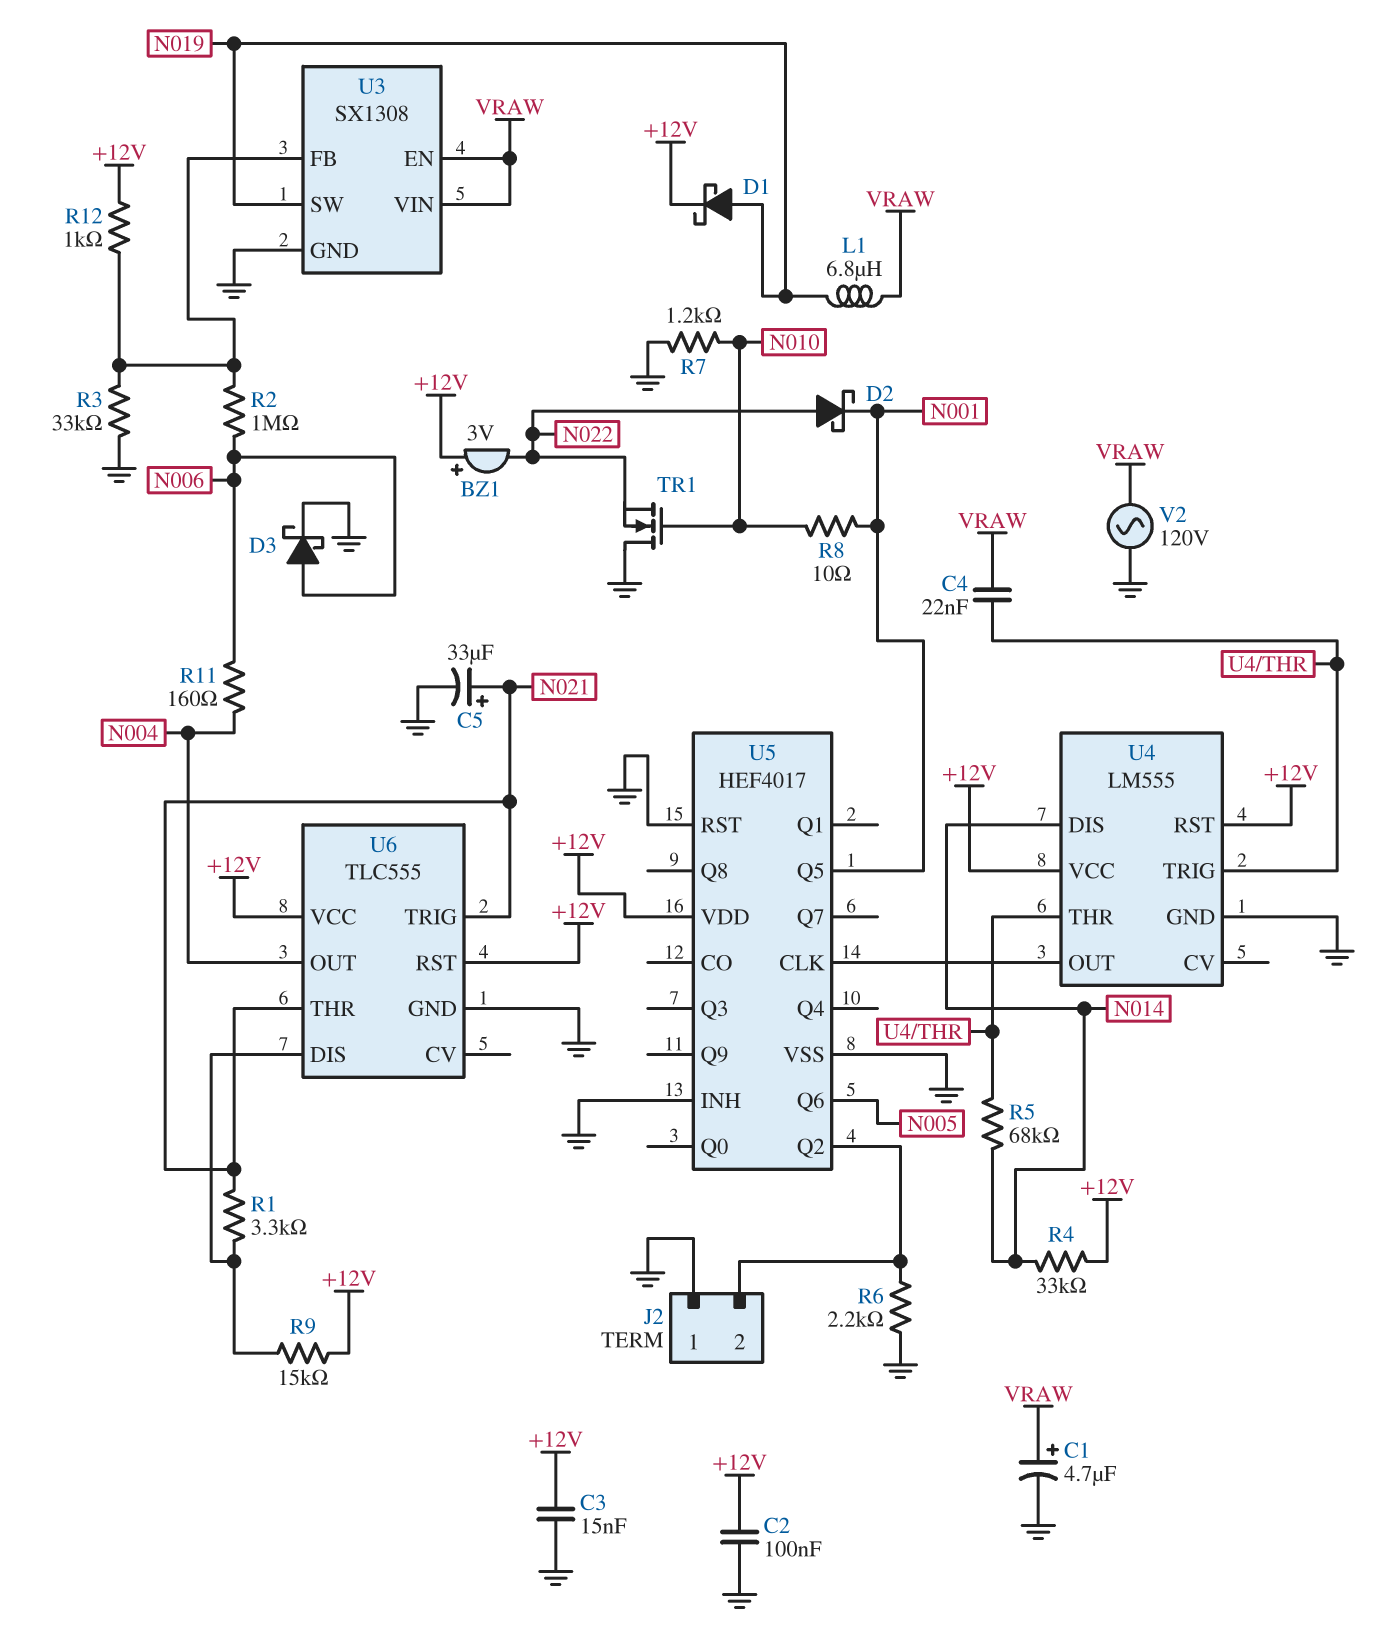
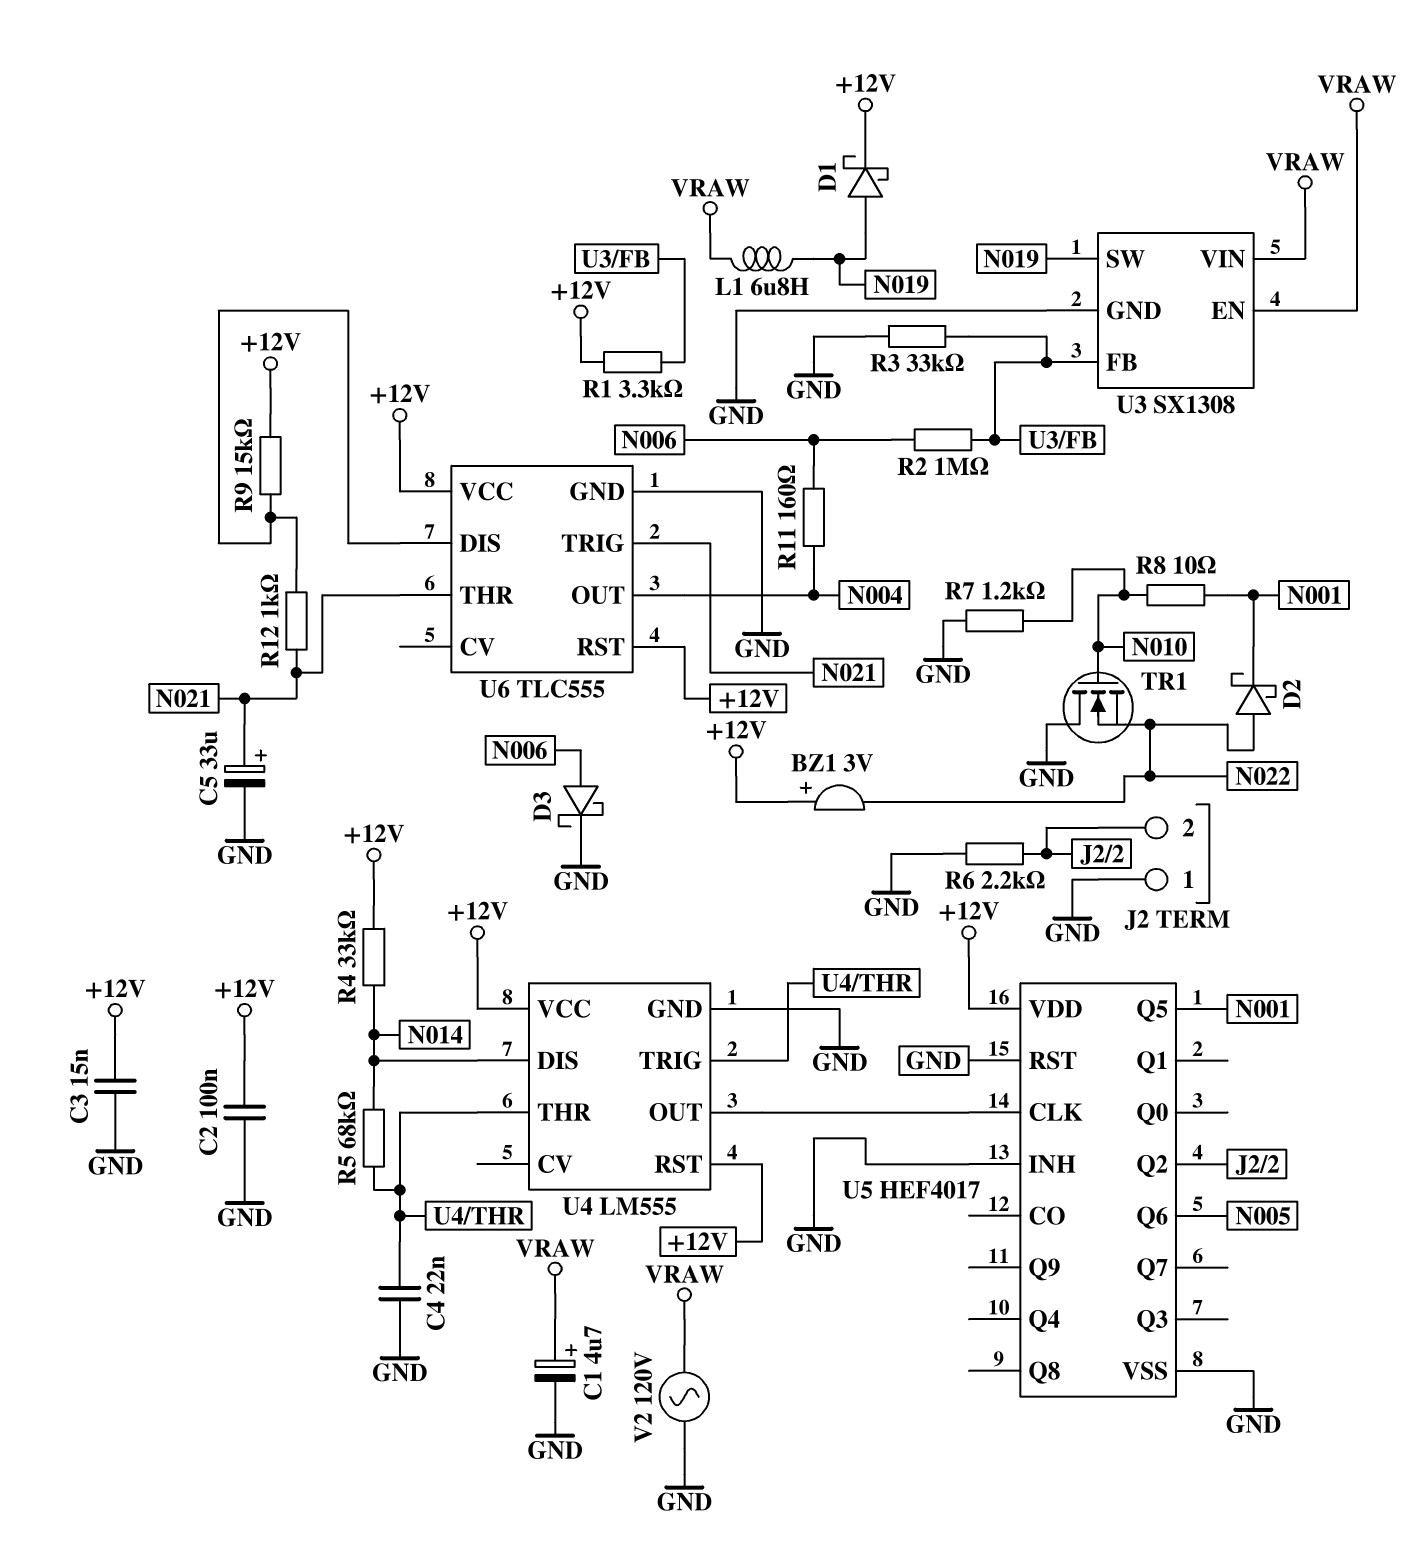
C4: 22nF (U4/THR, VRAW) -> 22nF (GND, U4/THR)
R1: 3.3k (N021, U6/DIS) -> 3.3k (+12V, U3/FB)
R12: 1k (+12V, U3/FB) -> 1k (N021, U6/DIS)

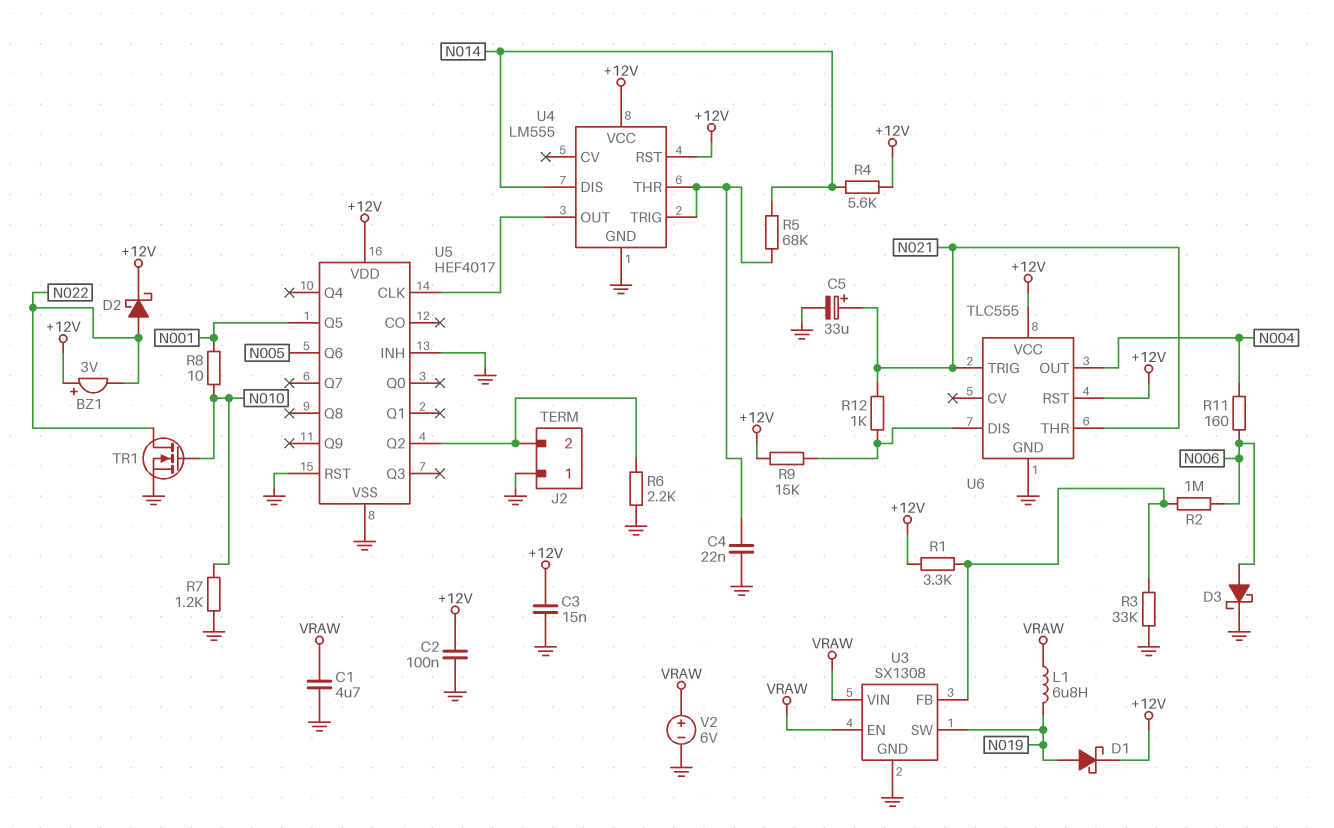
C1: 4.7uF (plus VRAW, minus GND) -> 4.7uF (GND, VRAW)
D2: schottky (A N022, K N001) -> schottky (A N022, K +12V)
R4: 33k (+12V, N014) -> 5.6k (+12V, N014)
TR1: NMOS (G N010, D GND, S N022) -> NMOS (G N010, D N022, S GND)
V2: AC 120V (GND, VRAW) -> 6V (plus VRAW, minus GND)

